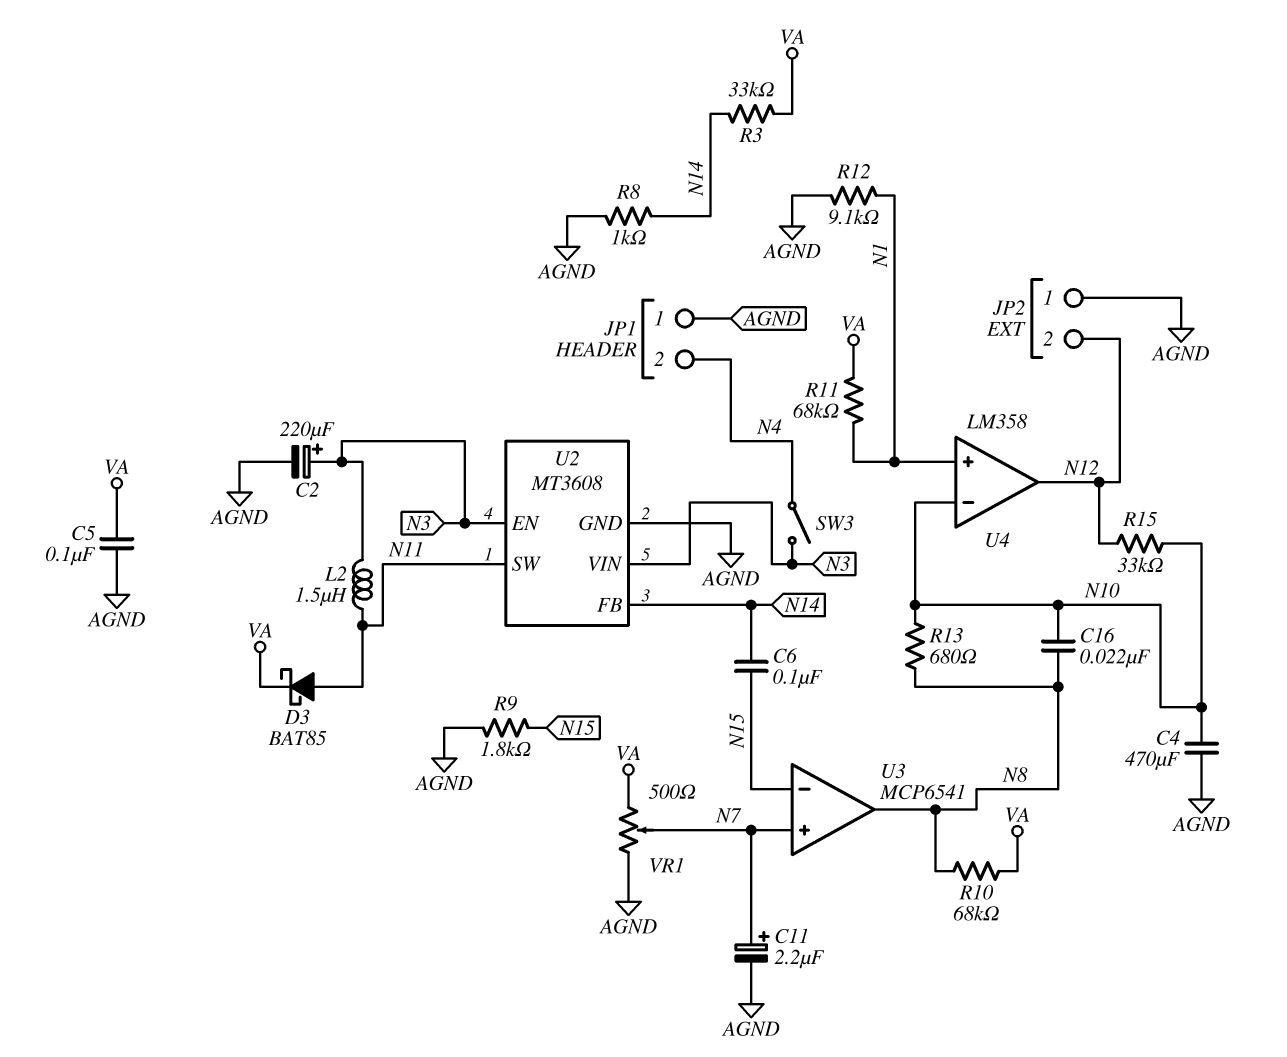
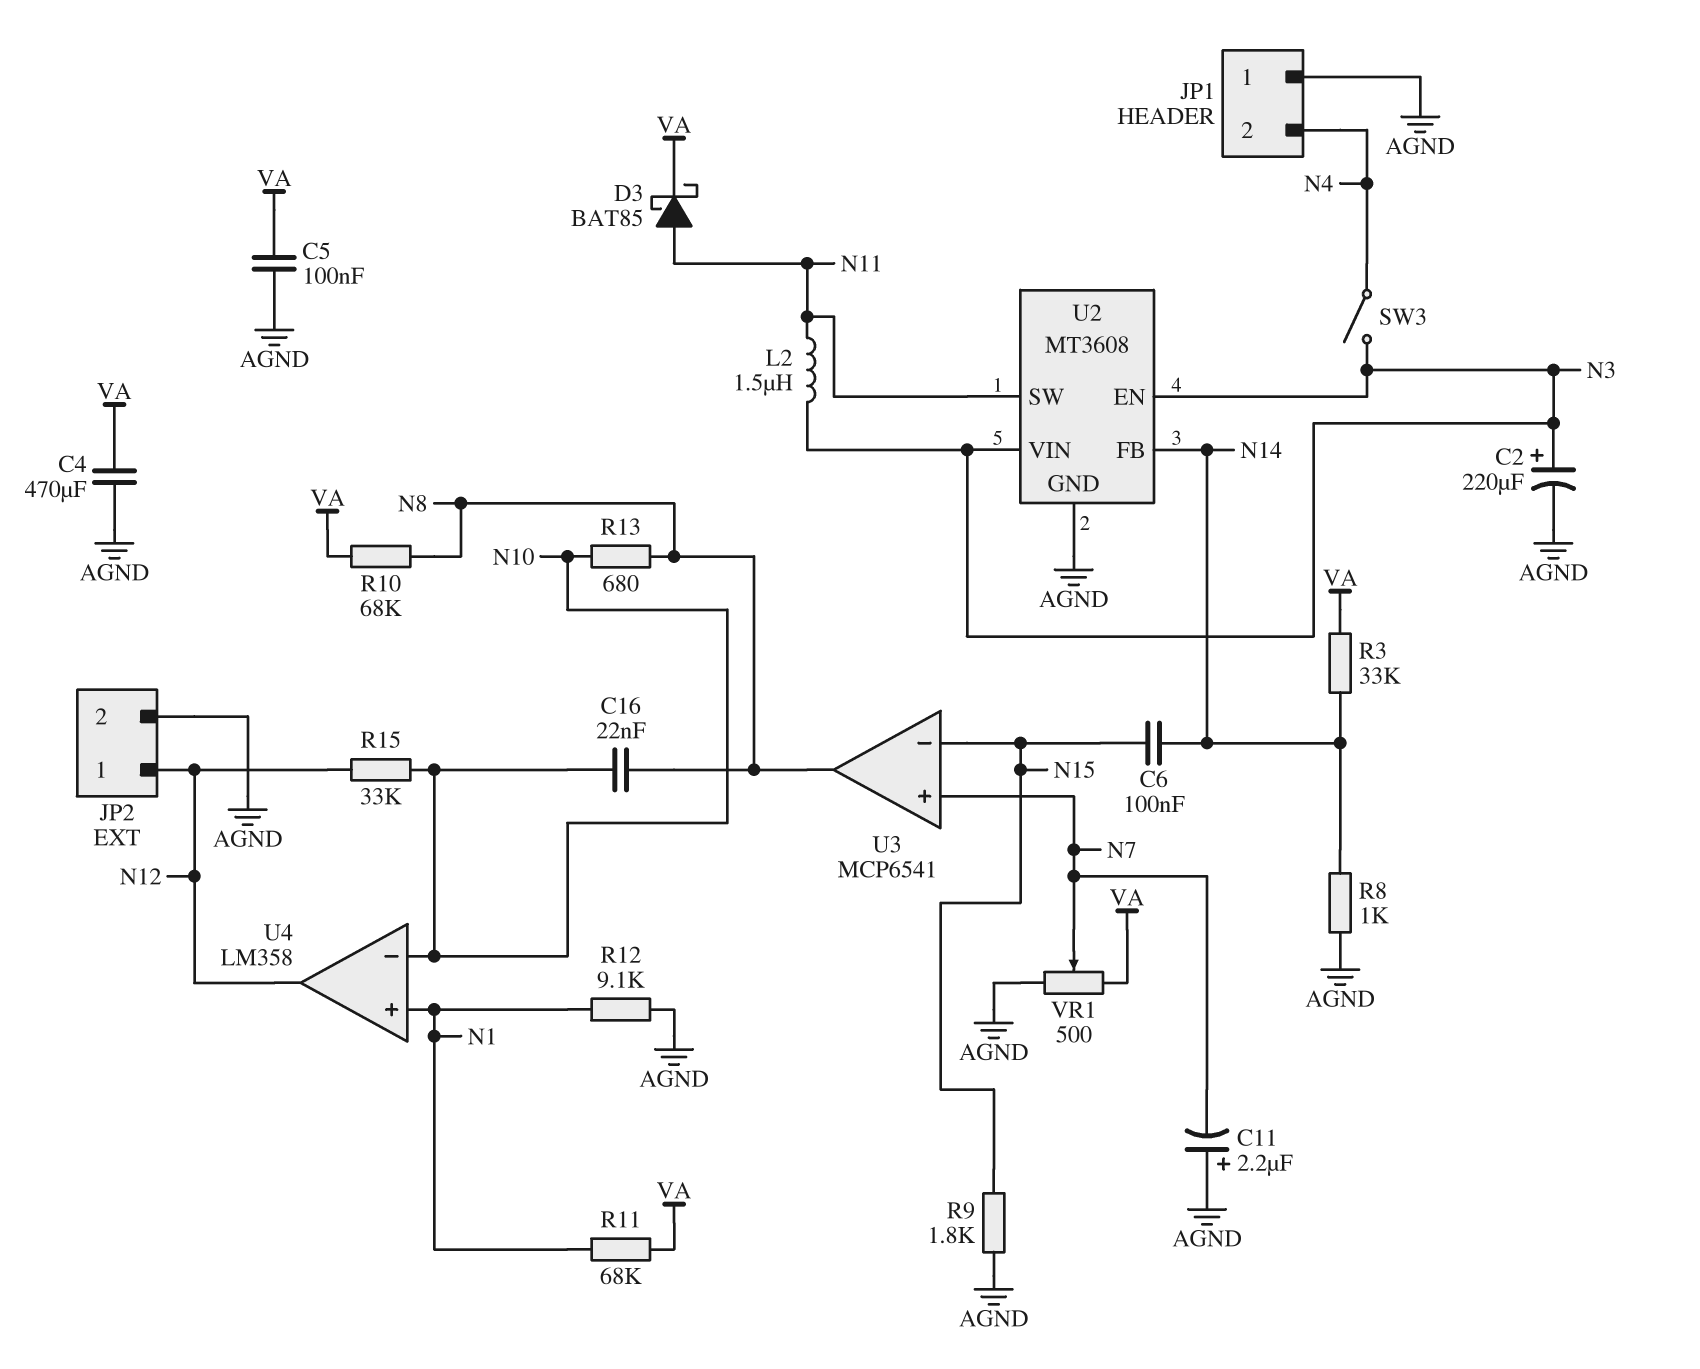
C4: 470uF (AGND, N10) -> 470uF (AGND, VA)
C11: 2.2uF (plus N7, minus AGND) -> 2.2uF (plus AGND, minus N7)
JP2 pin 1: AGND -> N12
JP2 pin 2: N12 -> AGND

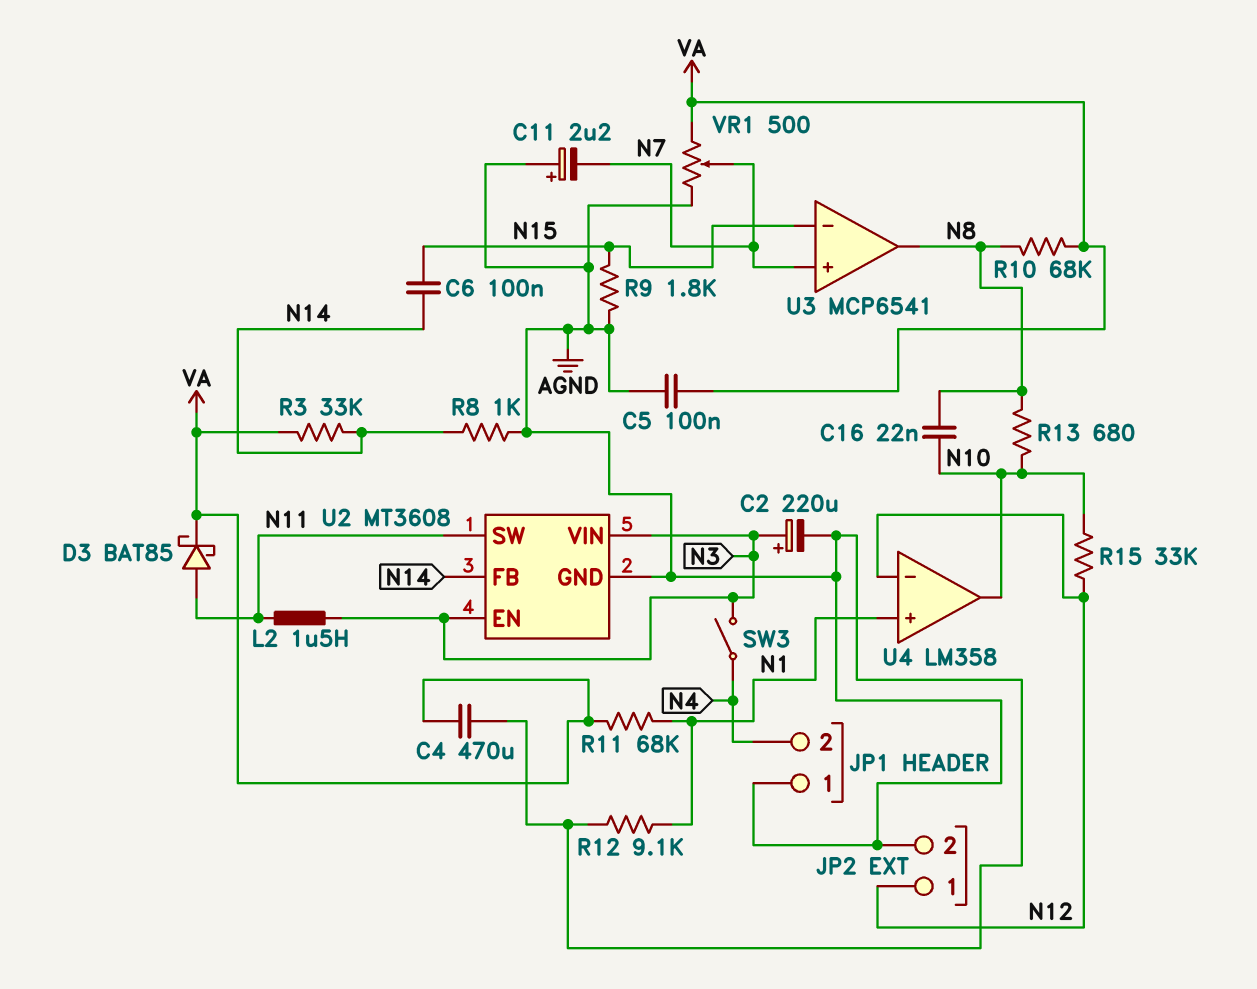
U4 pin in-: N10 -> N12
U4 pin out: N12 -> N10

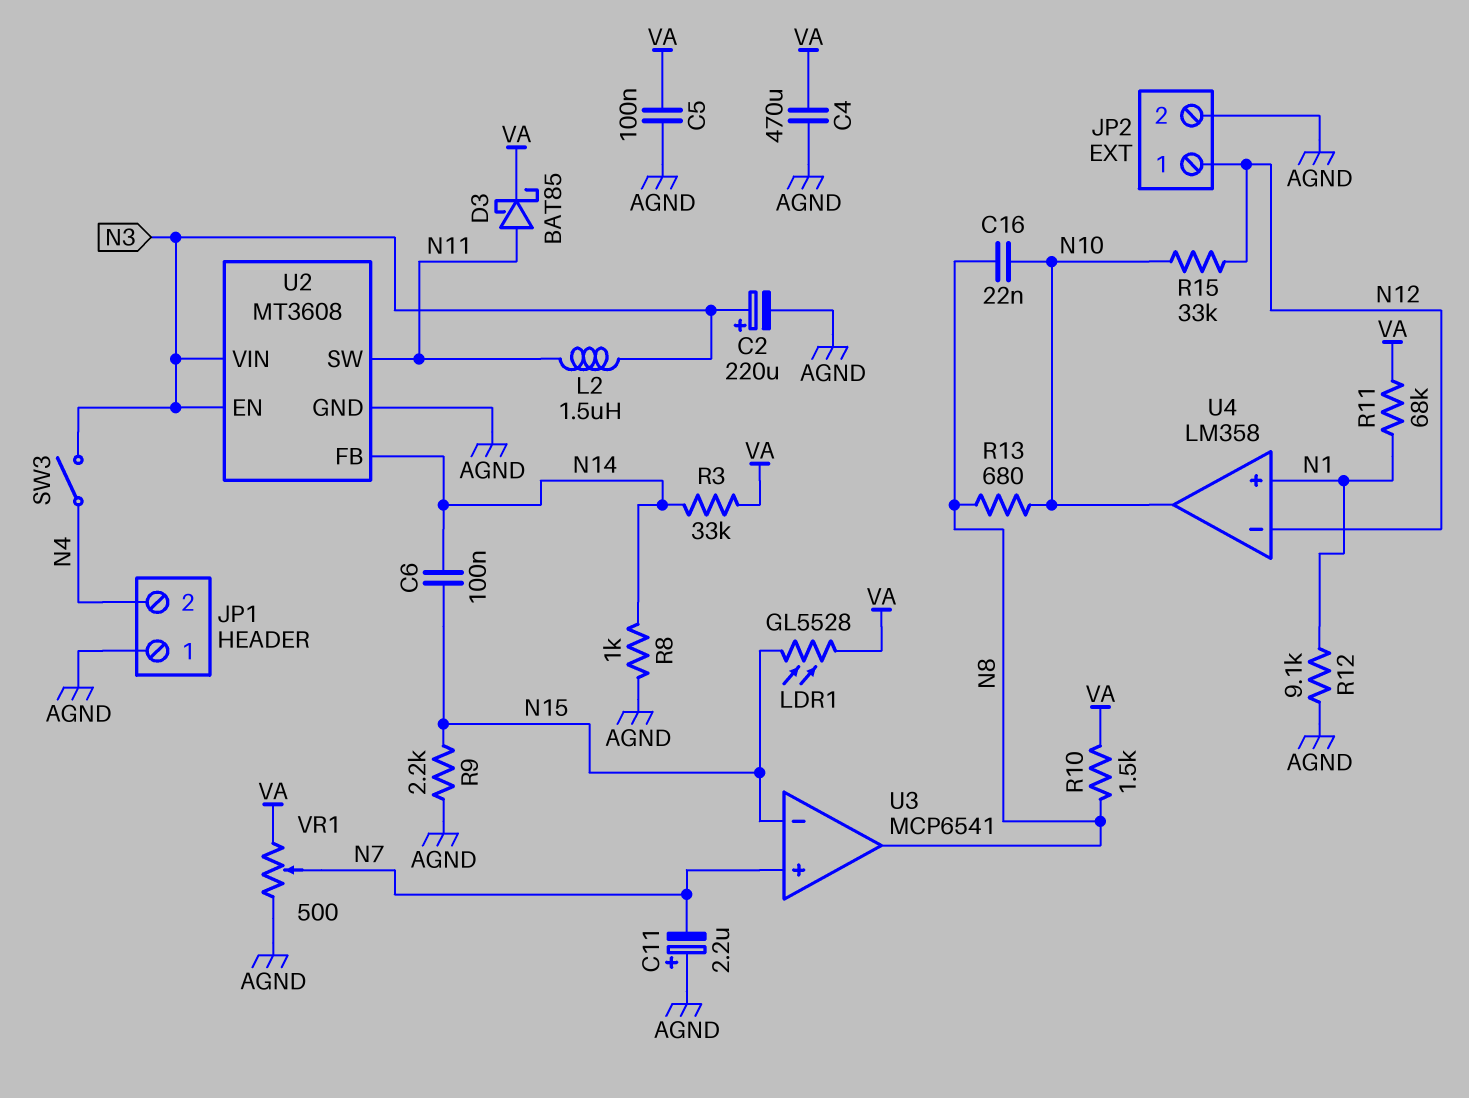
LDR1: none -> GL5528 (N15, VA)
R9: 1.8k (AGND, N15) -> 2.2k (AGND, N15)
R10: 68k (N8, VA) -> 1.5k (N8, VA)

